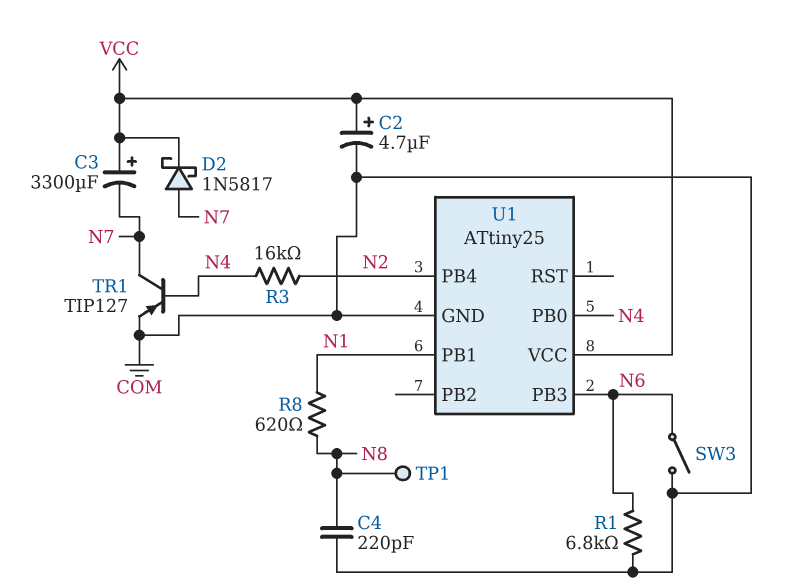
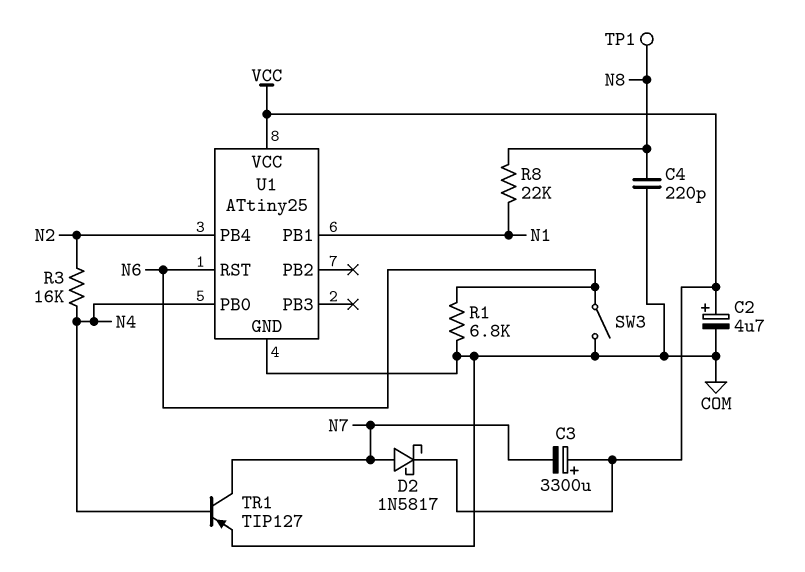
R8: 620 (N1, N8) -> 22k (N1, N8)
U1 pin PB3: N6 -> none
U1 pin RST: none -> N6

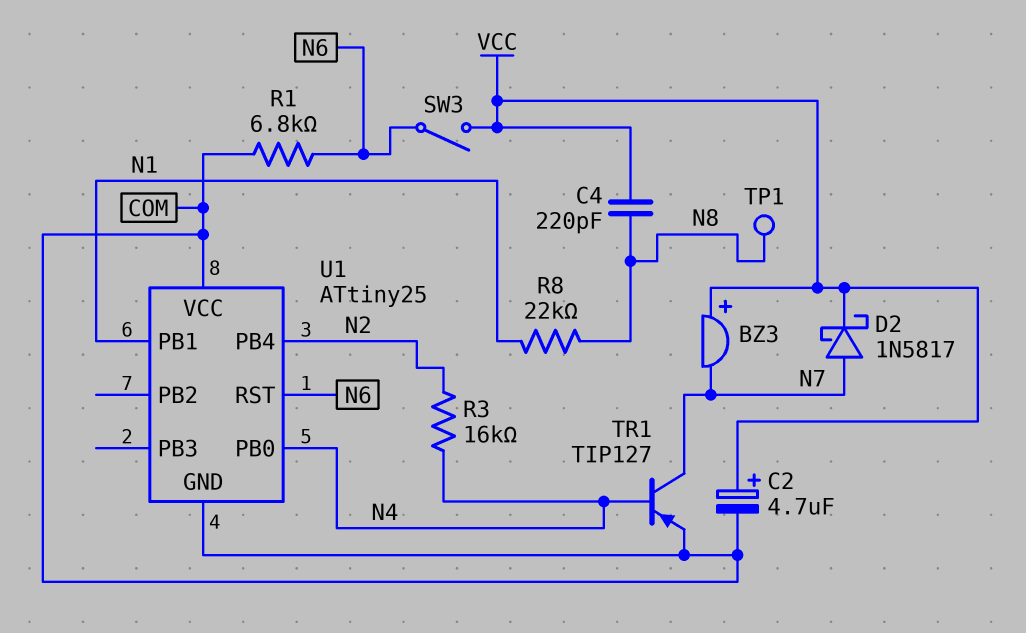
BZ3: none -> buzzer (plus VCC, minus N7)
C3: 3300uF (plus VCC, minus N7) -> none
C4: 220pF (COM, N8) -> 220pF (N8, VCC)
SW3: switch (COM, N6) -> switch (N6, VCC)
U1 pin VCC: VCC -> COM

